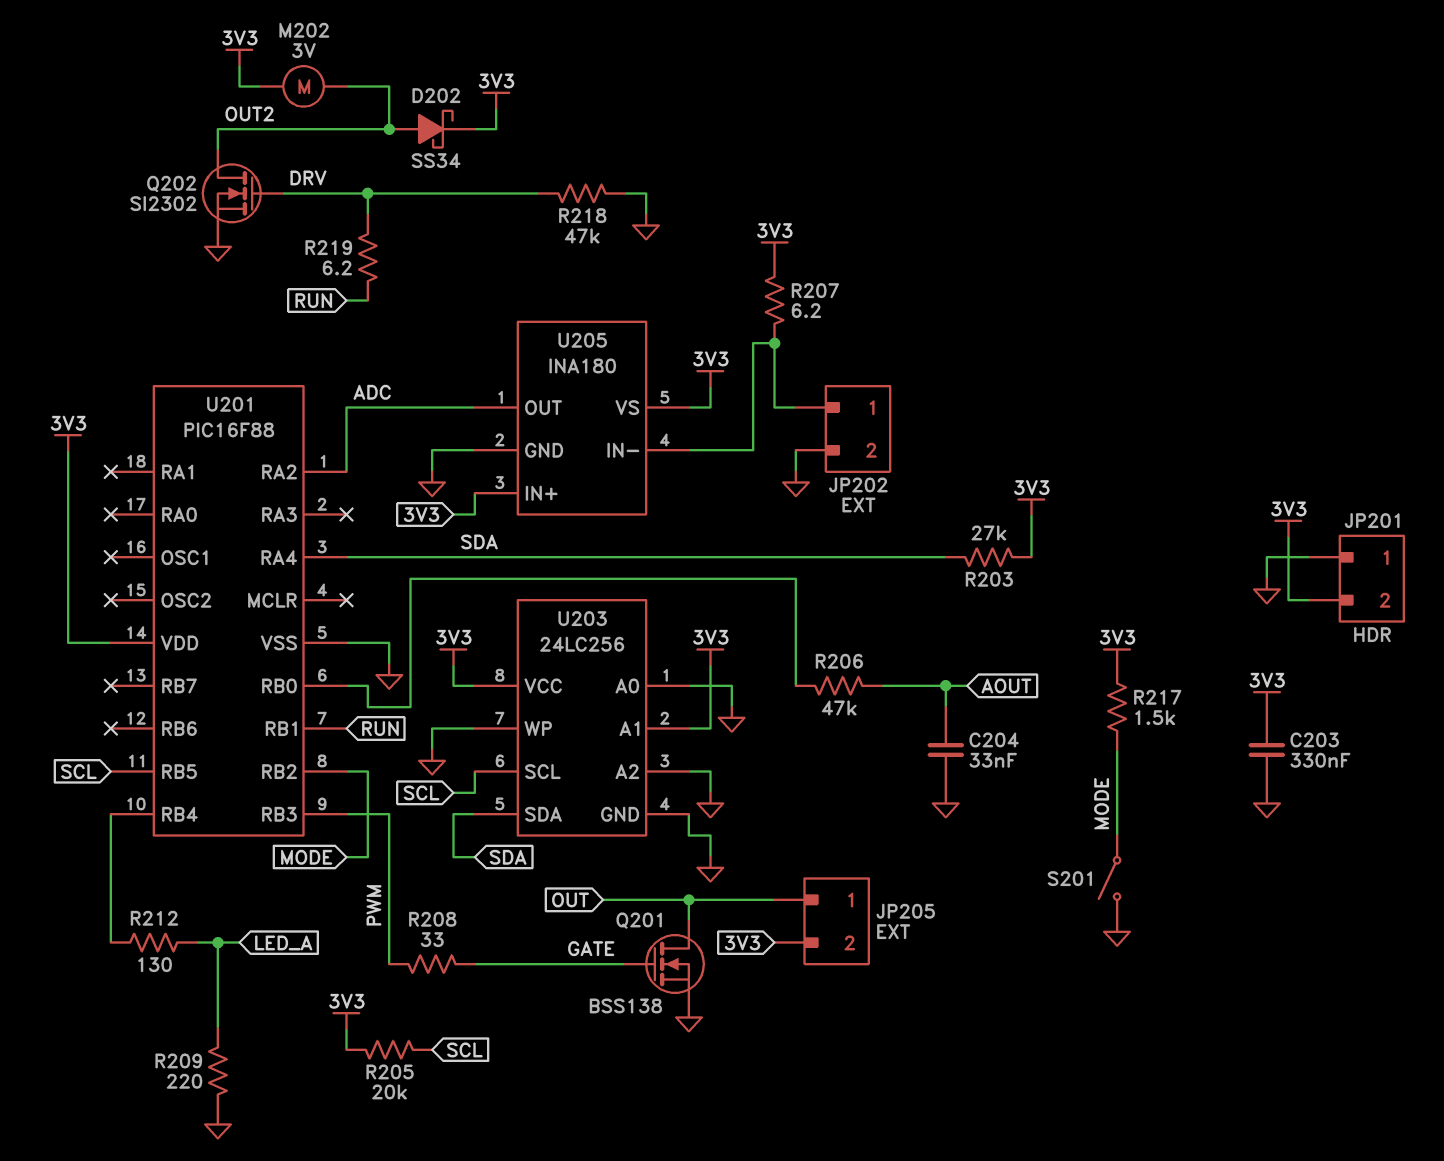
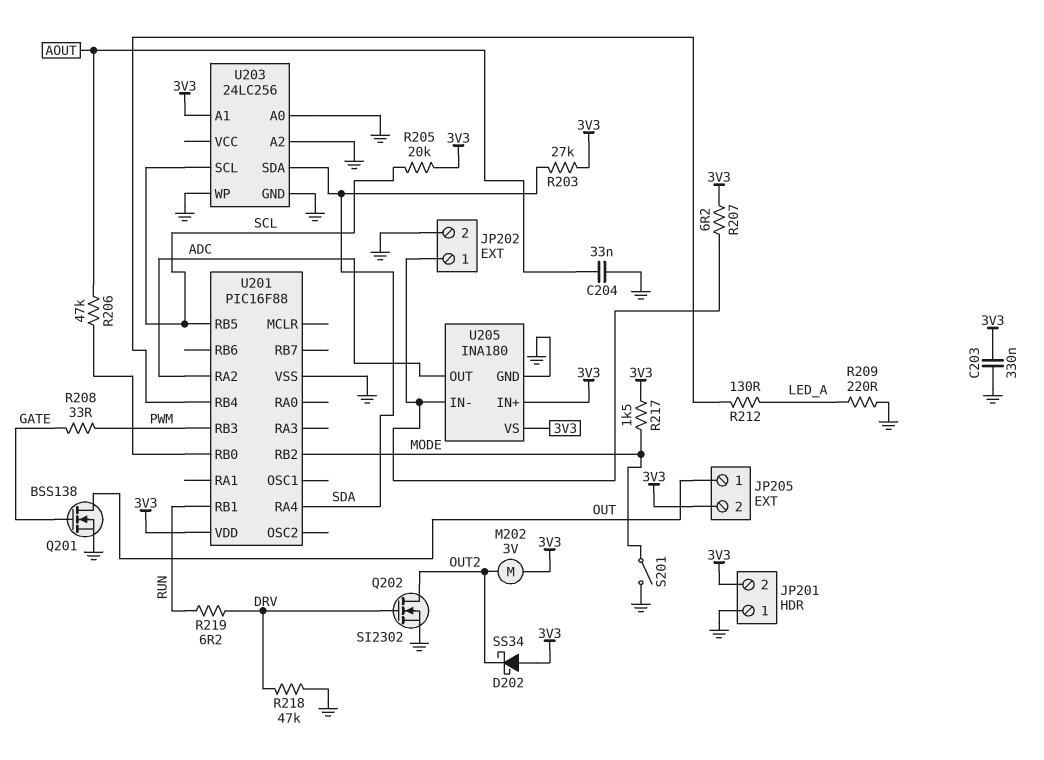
D202: schottky SS34 (A OUT2, K 3V3) -> schottky SS34 (A 3V3, K OUT2)
U203 pin VCC: 3V3 -> none

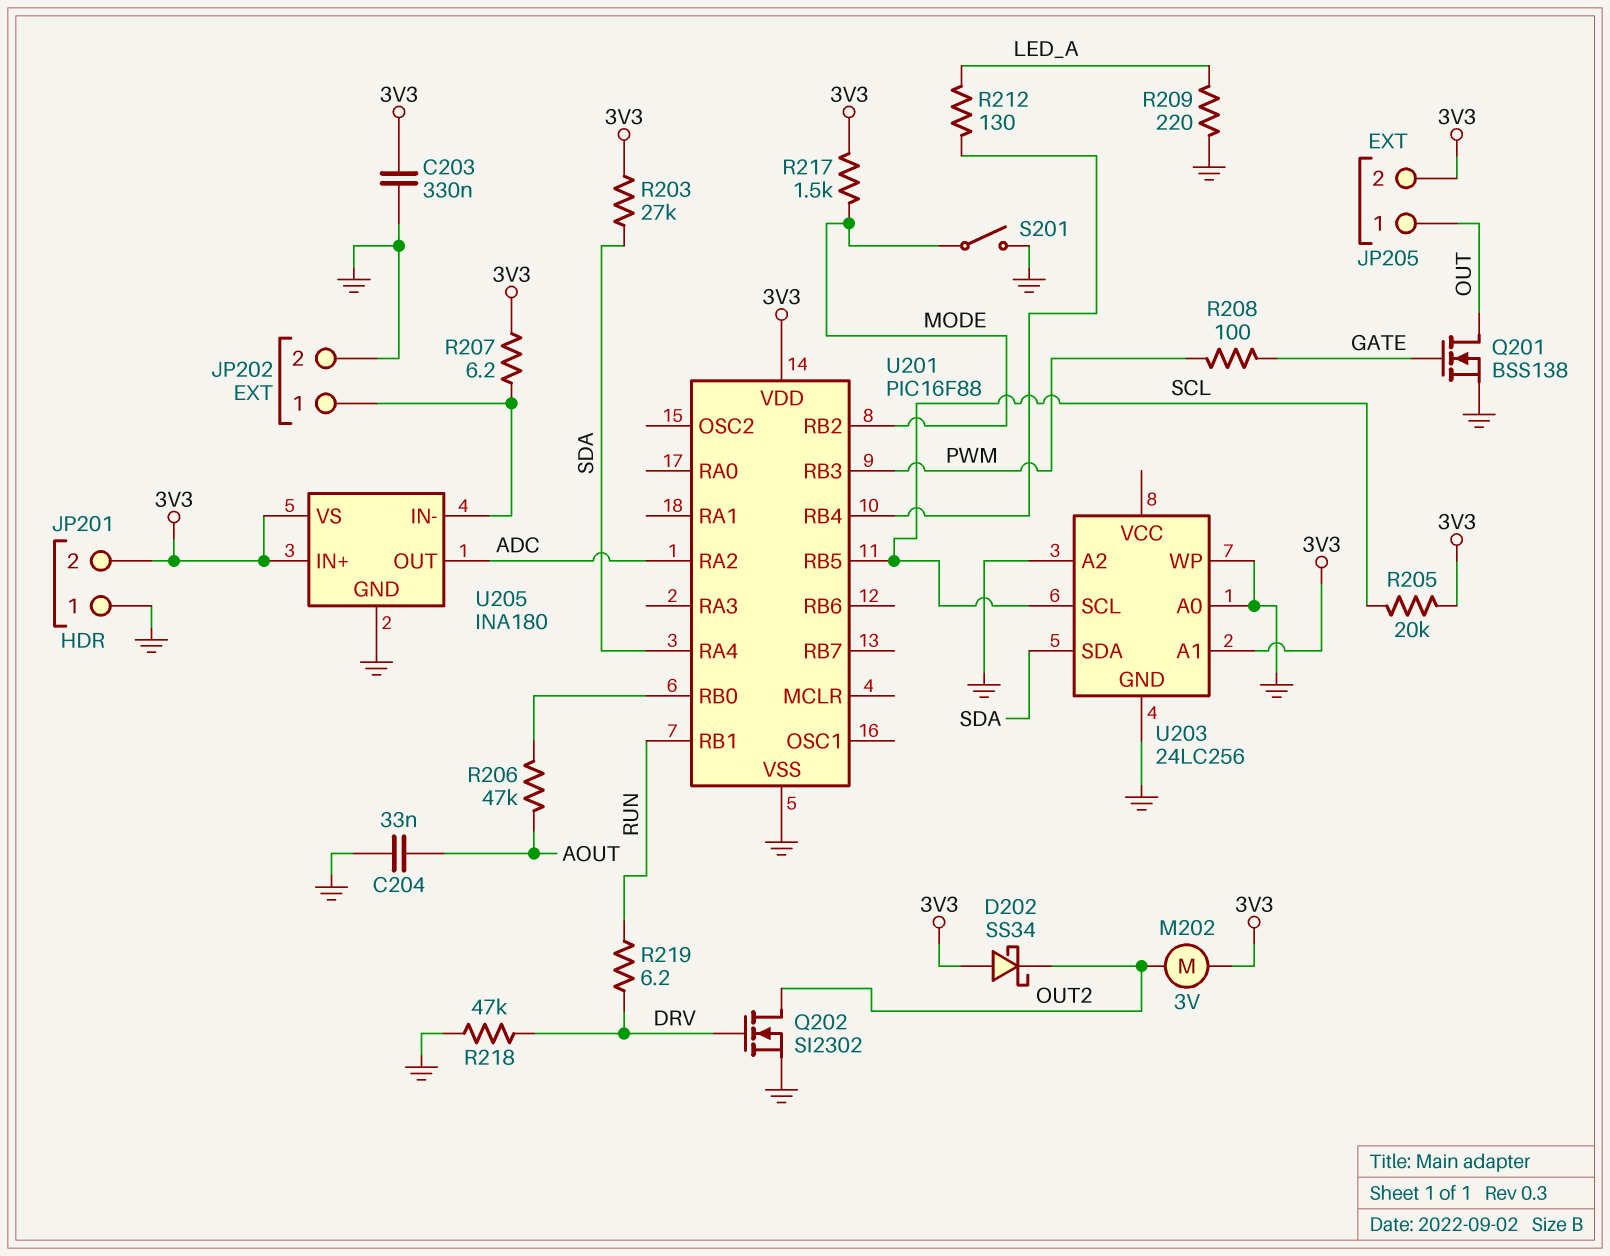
R208: 33 (GATE, PWM) -> 100 (GATE, PWM)

